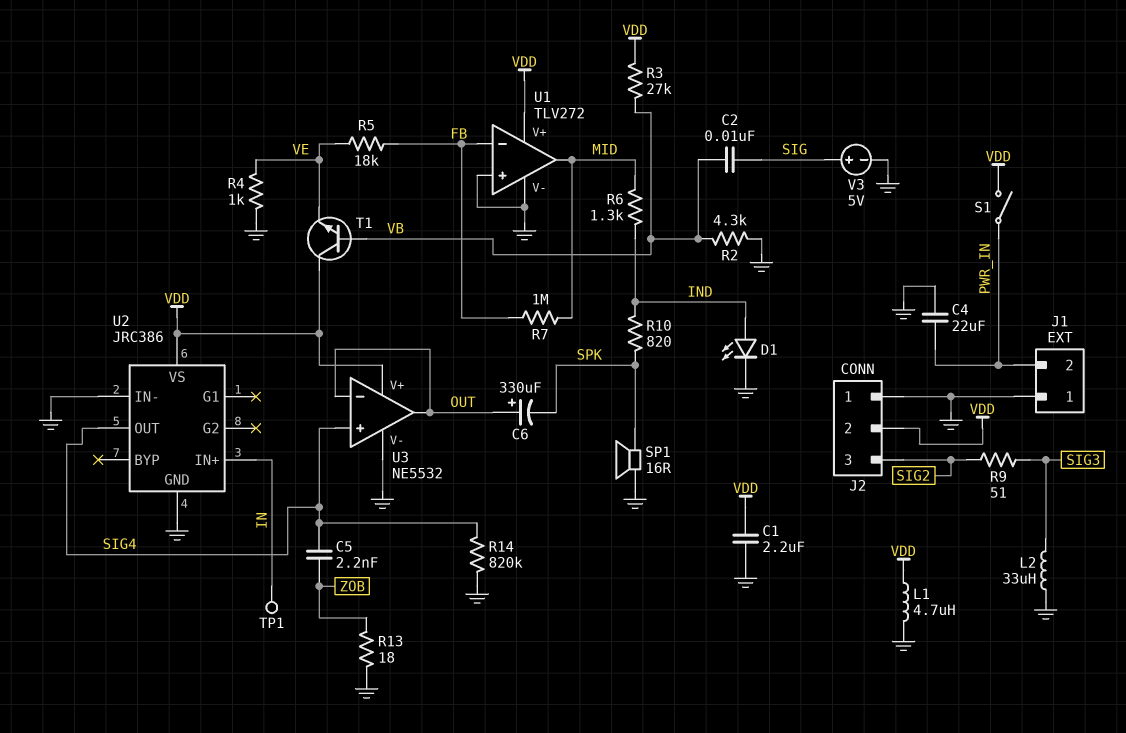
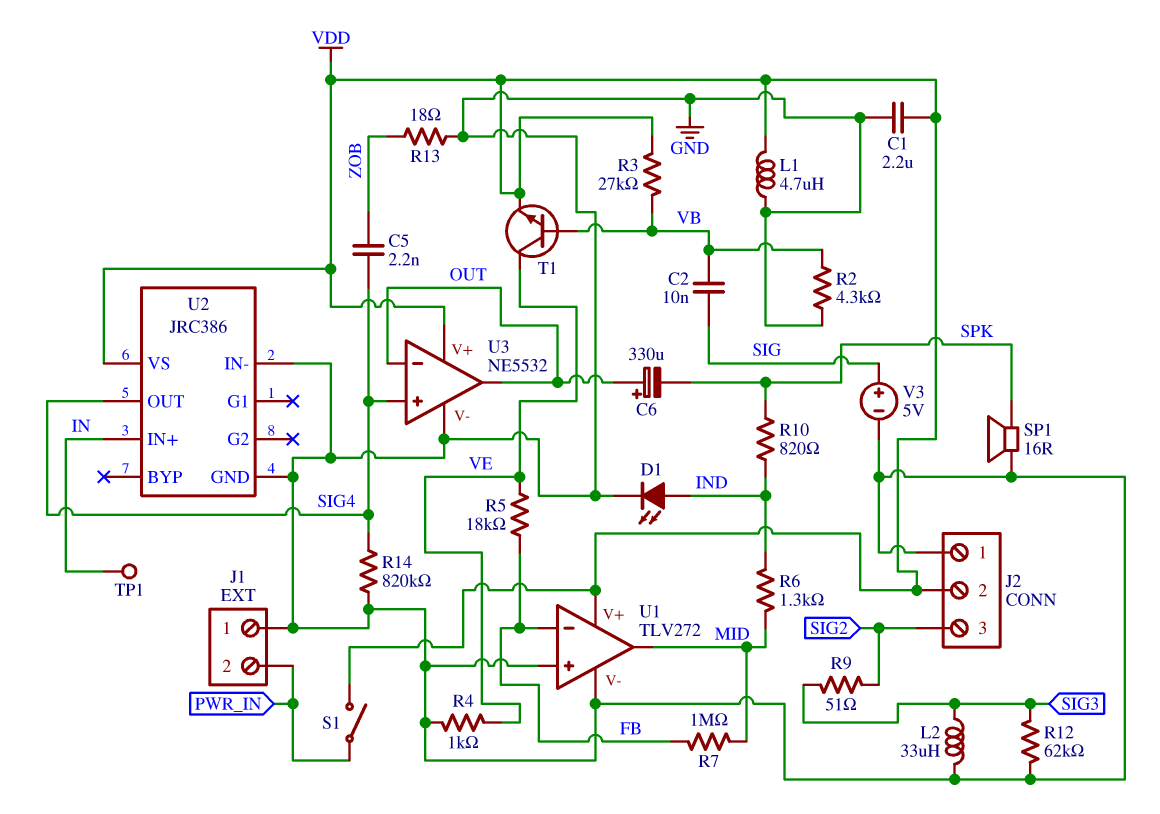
C4: 22uF (GND, PWR_IN) -> none
R12: none -> 62k (GND, SIG3)
T1: NPN (B VB, C VDD, E VE) -> NPN (B VB, C VE, E VDD)

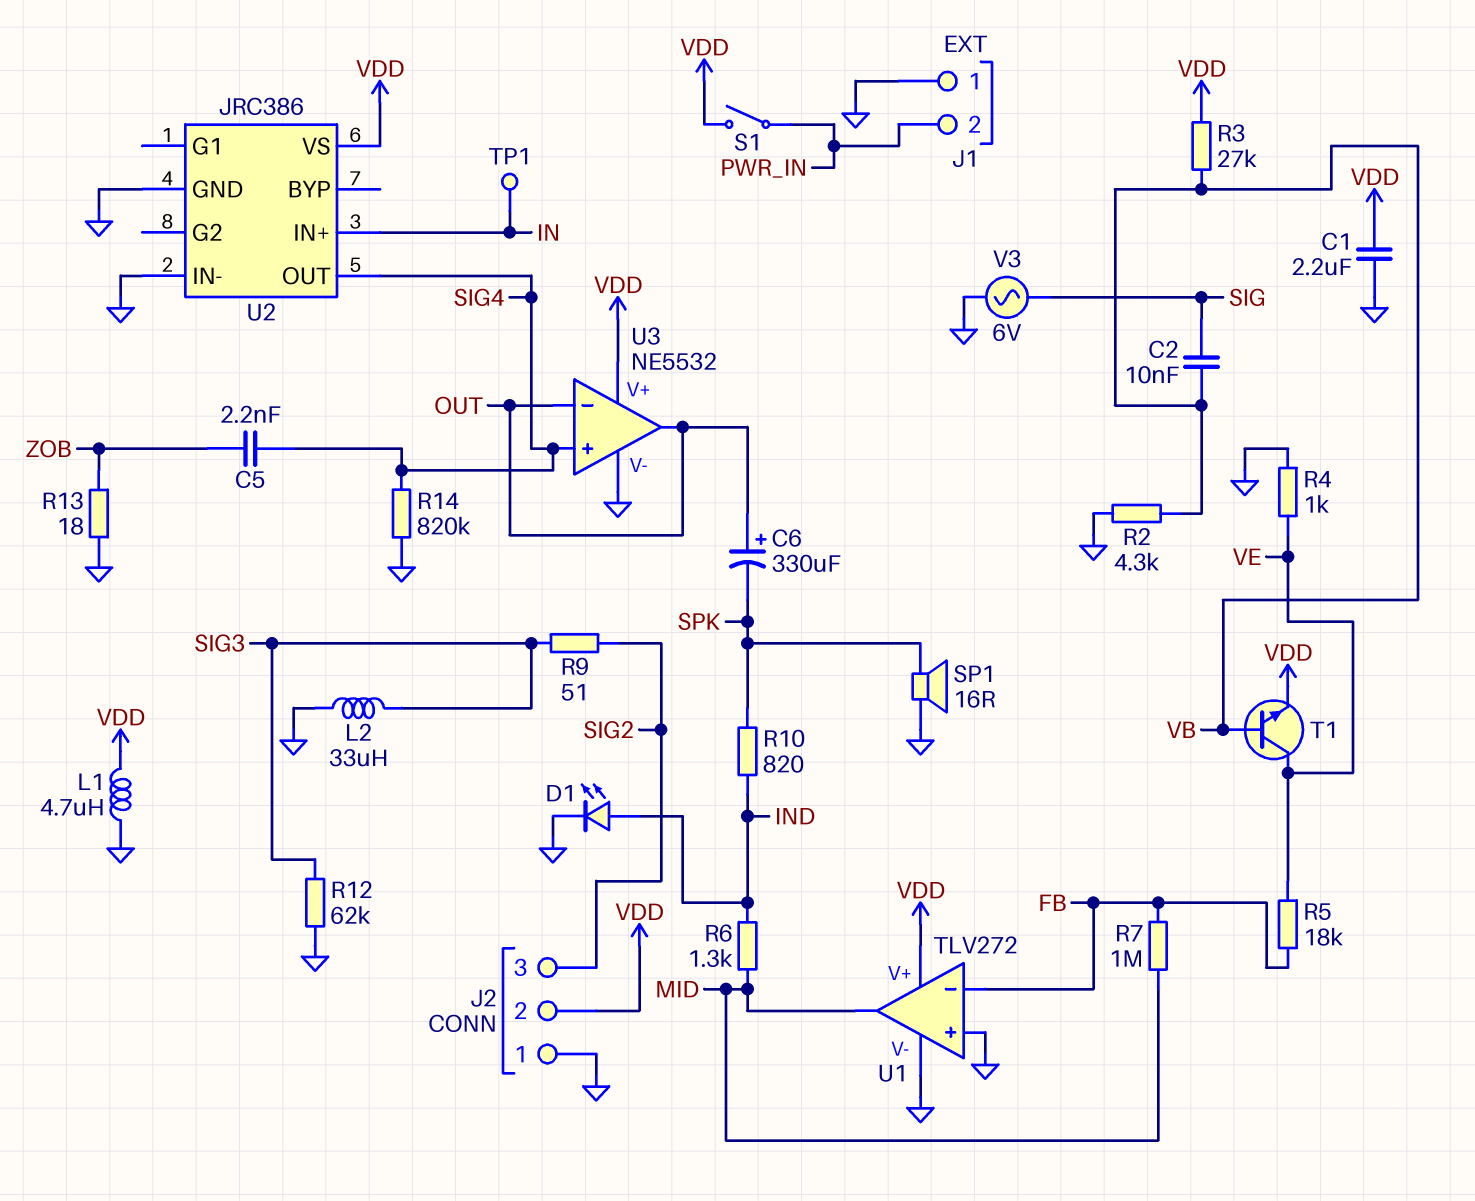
V3: 5V (plus SIG, minus GND) -> AC 6V (GND, SIG)

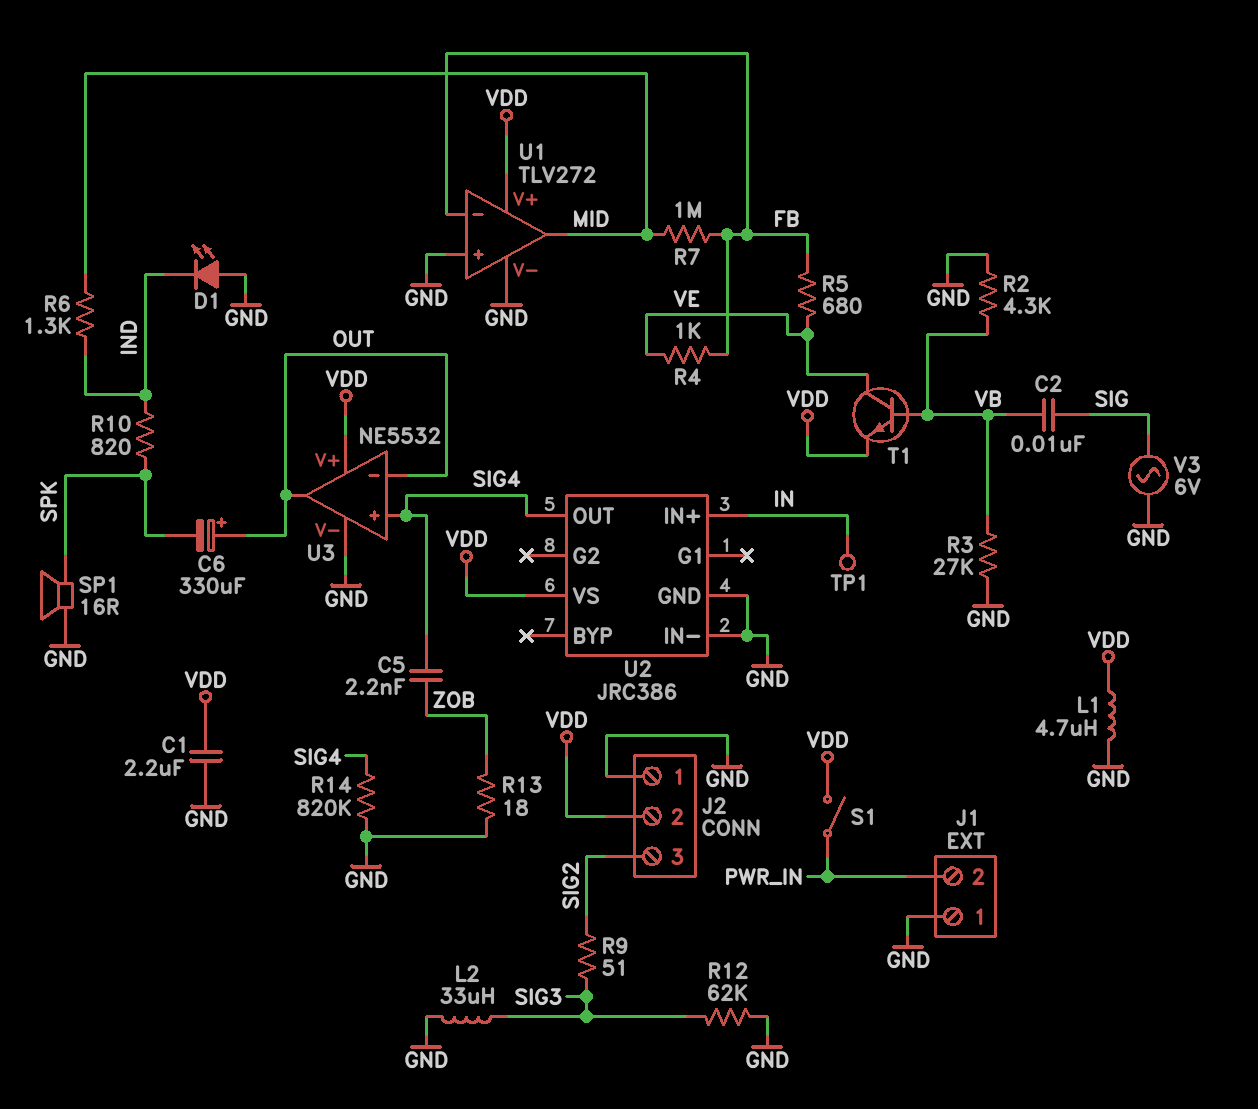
D1: LED (A IND, K GND) -> LED (A GND, K IND)
R3: 27k (VB, VDD) -> 27k (GND, VB)
R4: 1k (GND, VE) -> 1k (FB, VE)
R5: 18k (FB, VE) -> 680 (FB, VE)

